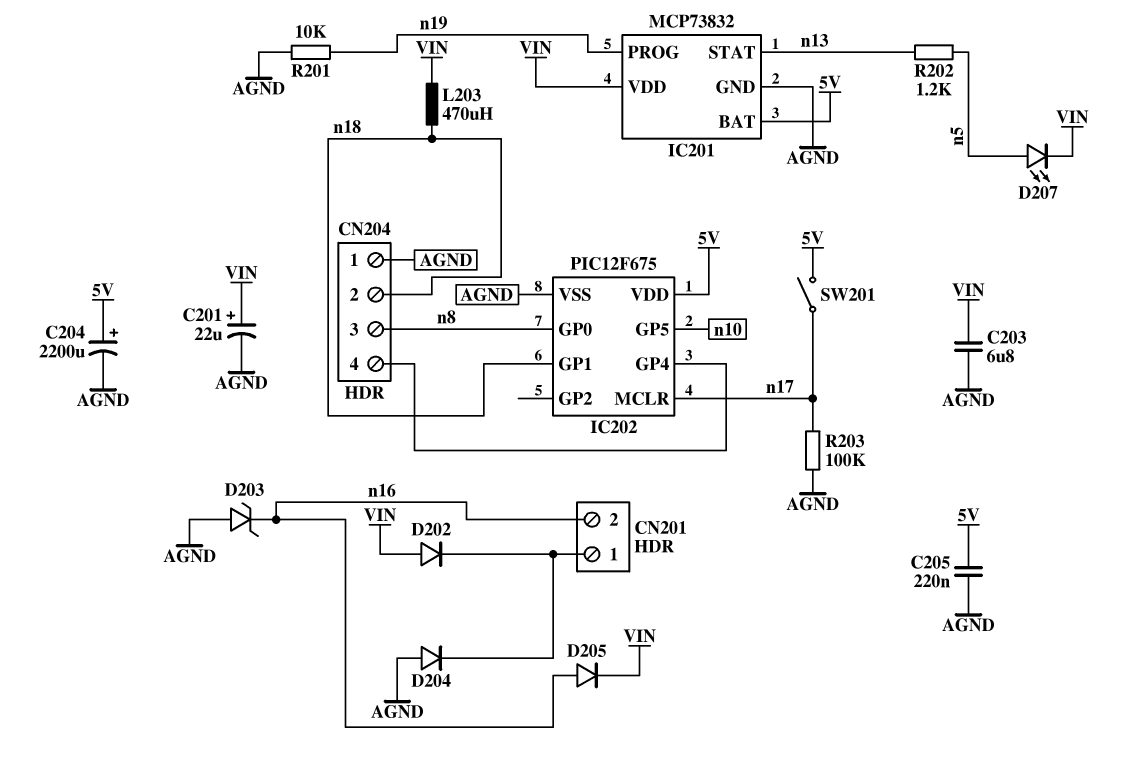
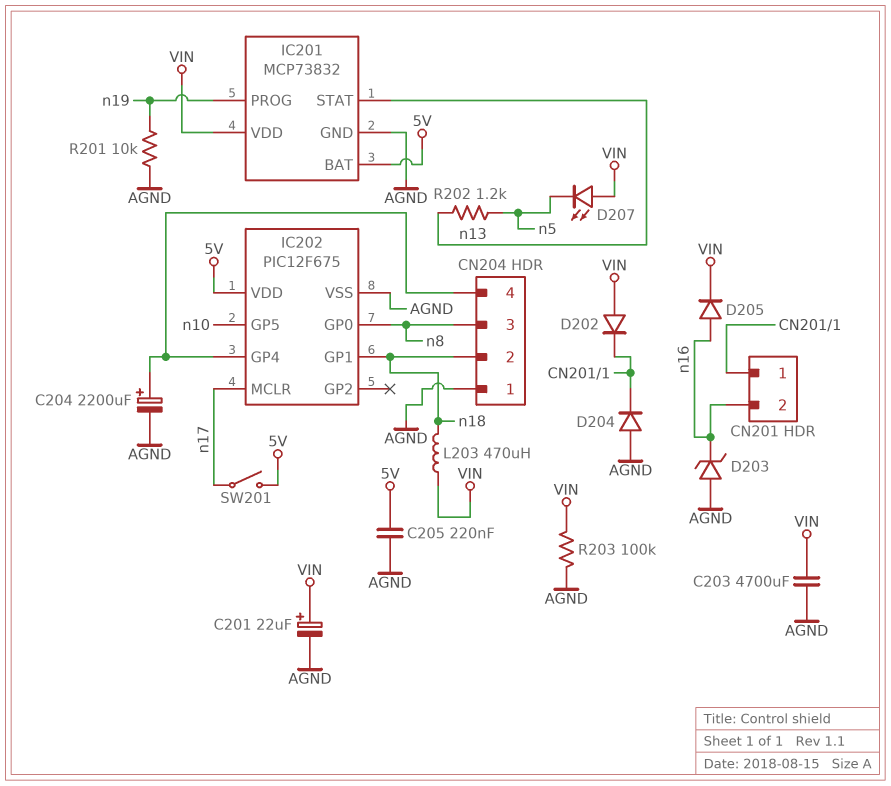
C203: 6.8uF (AGND, VIN) -> 4700uF (AGND, VIN)
C204: 2200uF (plus 5V, minus AGND) -> 2200uF (plus CN204/4, minus AGND)
D207: LED (A n5, K VIN) -> LED (A VIN, K n5)
R203: 100k (AGND, n17) -> 100k (AGND, VIN)

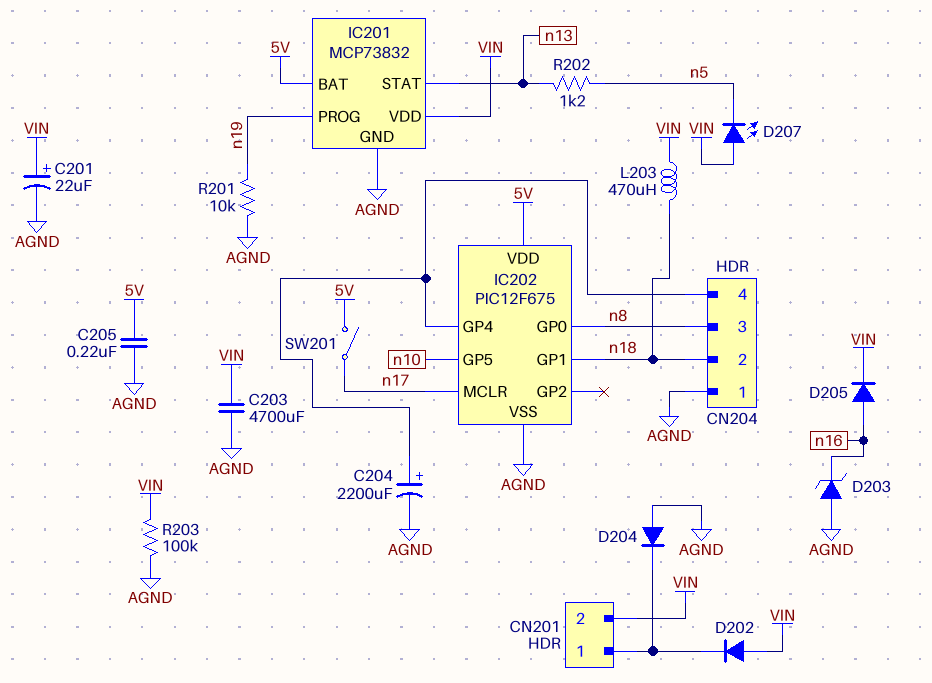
CN201 pin 2: n16 -> VIN

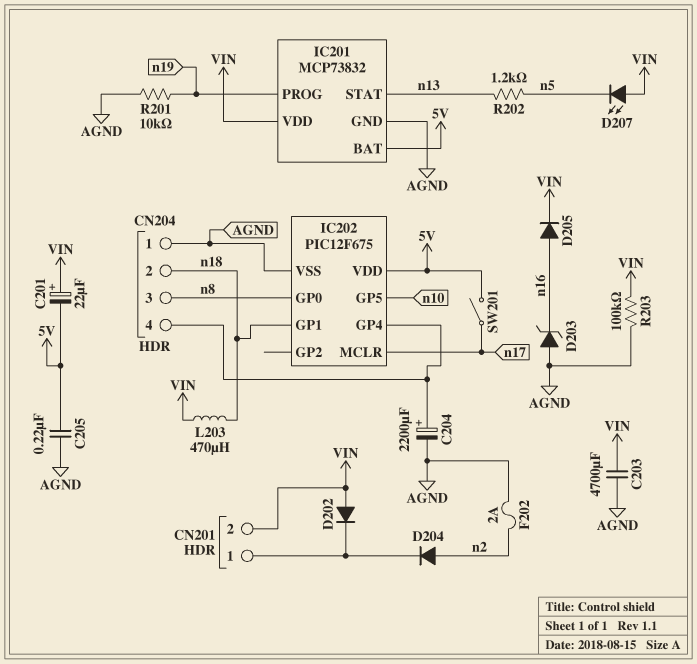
C201: 22uF (plus VIN, minus AGND) -> 22uF (plus VIN, minus 5V)
D204: diode (A AGND, K CN201/1) -> diode (A n2, K CN201/1)
F202: none -> 2A (AGND, n2)

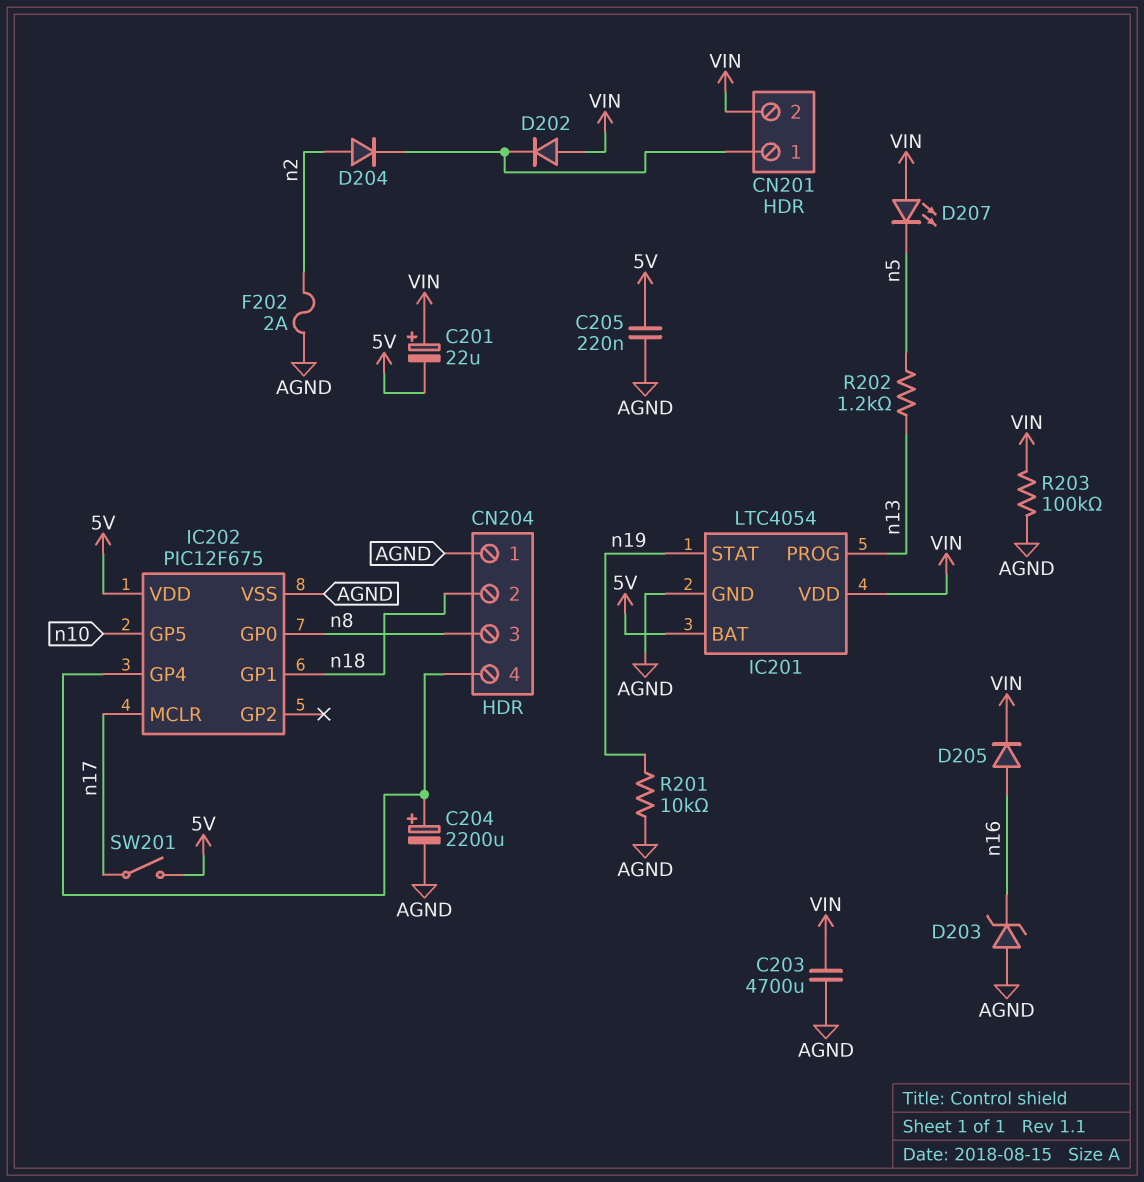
IC201: MCP73832 -> LTC4054
IC201 pin PROG: n19 -> n13
IC201 pin STAT: n13 -> n19
L203: 470uH (VIN, n18) -> none

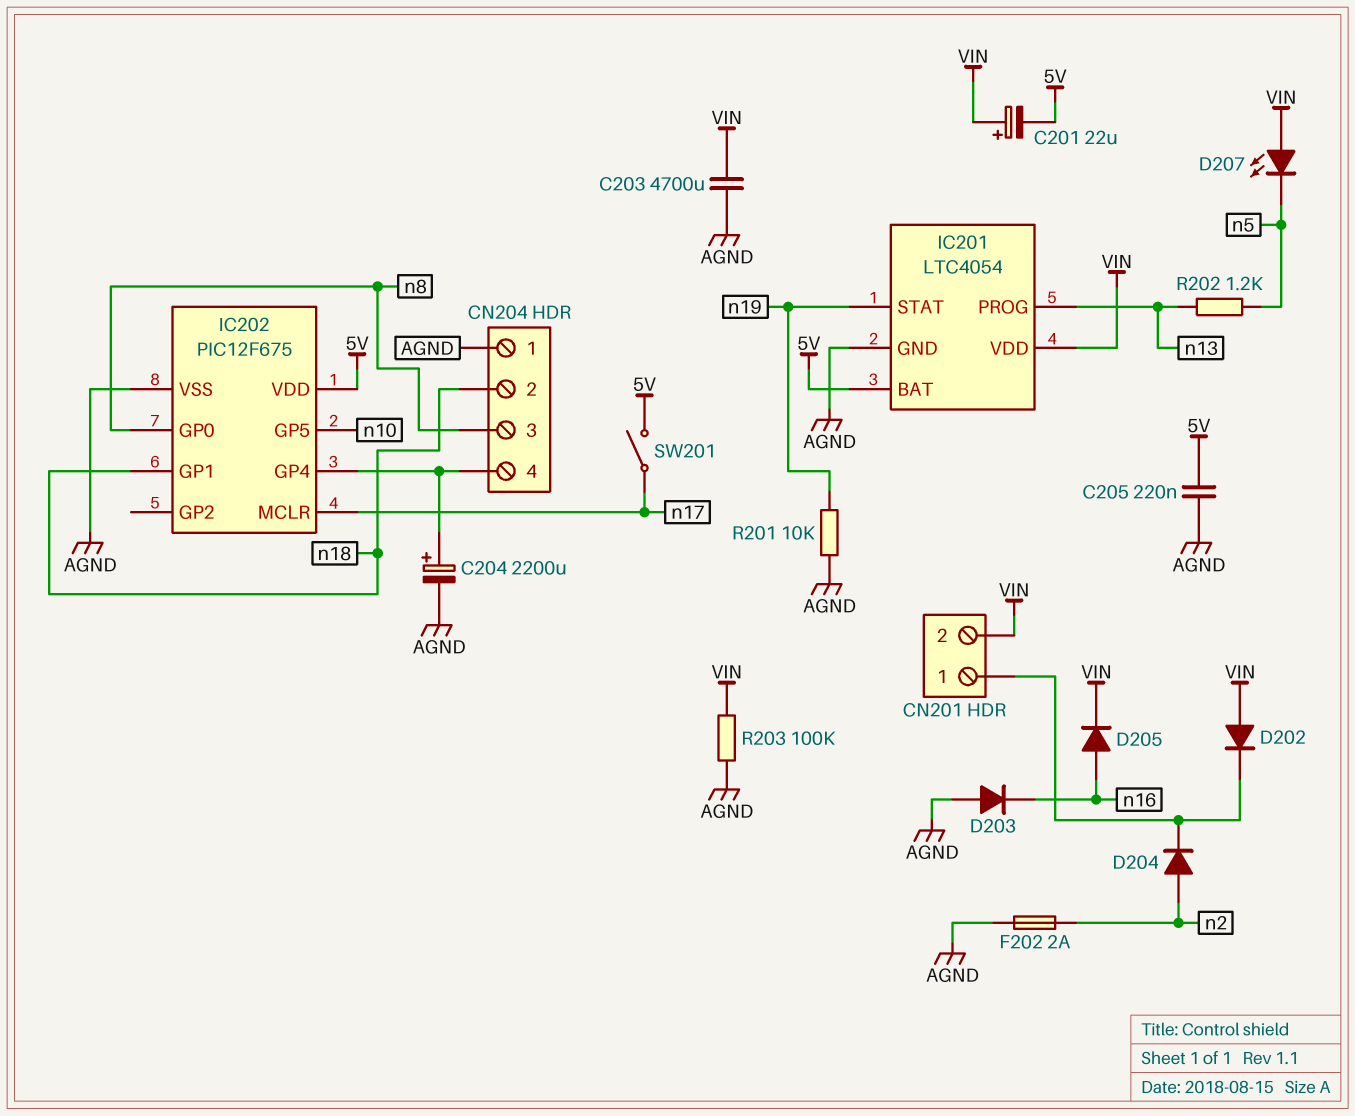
D203: zener (A AGND, K n16) -> diode (A AGND, K n16)

